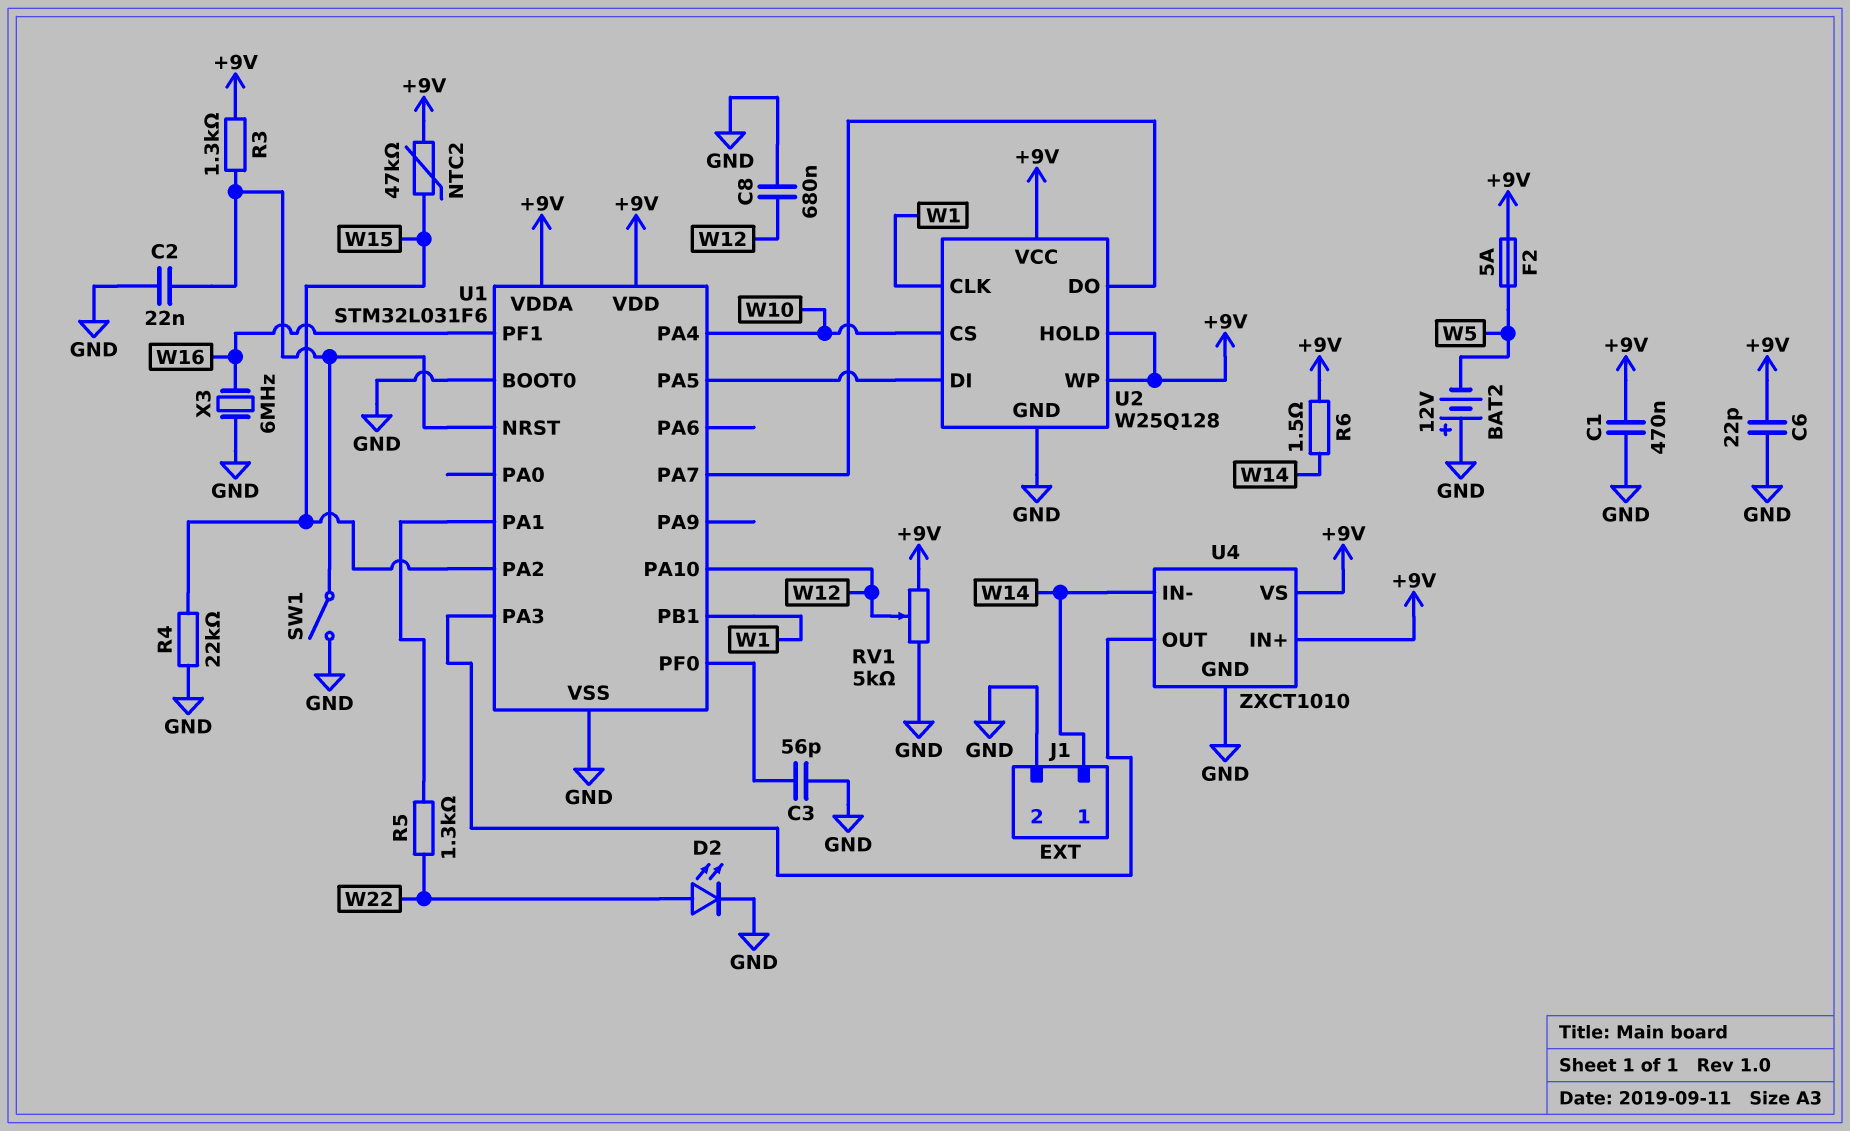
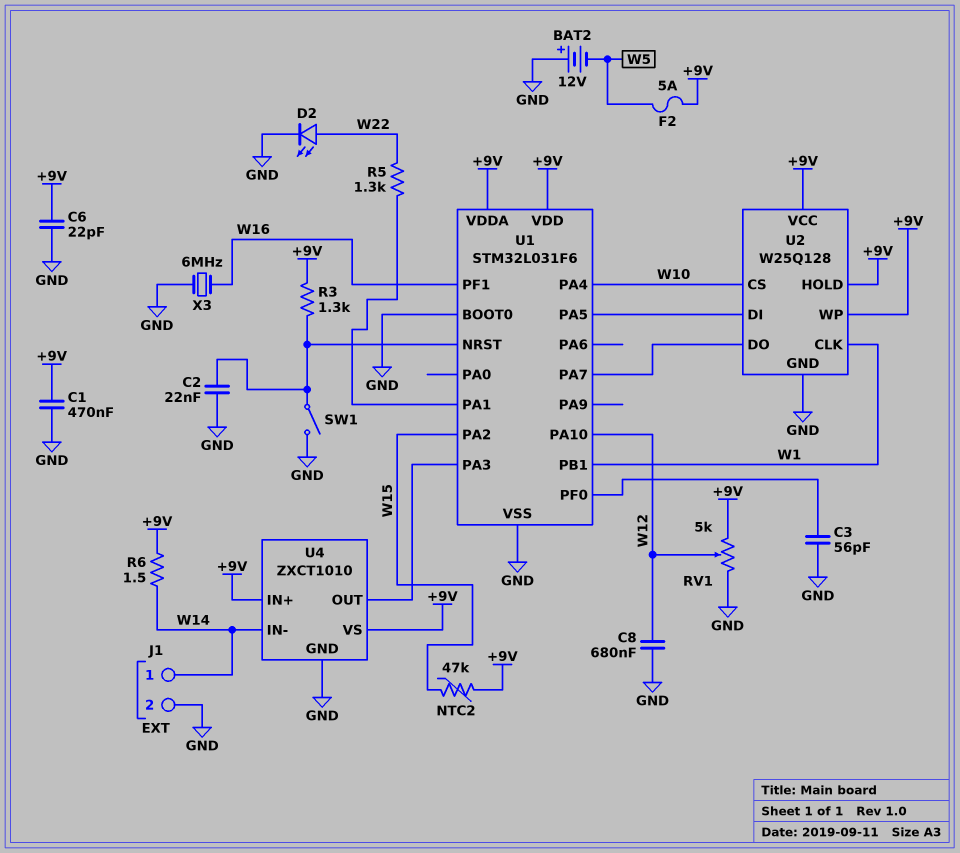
R4: 22k (GND, W15) -> none

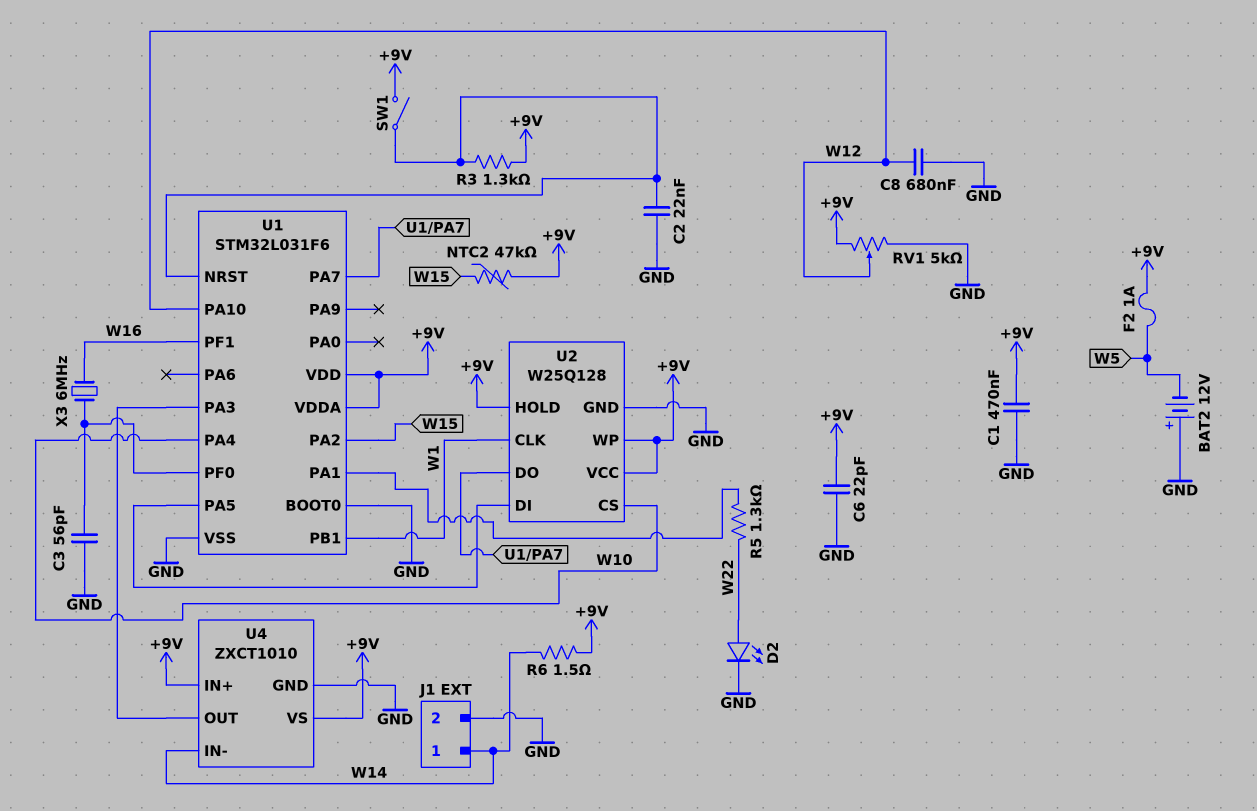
F2: 5A (+9V, W5) -> 1A (+9V, W5)
SW1: switch (GND, U1/NRST) -> switch (+9V, U1/NRST)
X3: 6MHz (GND, W16) -> 6MHz (U1/PF0, W16)

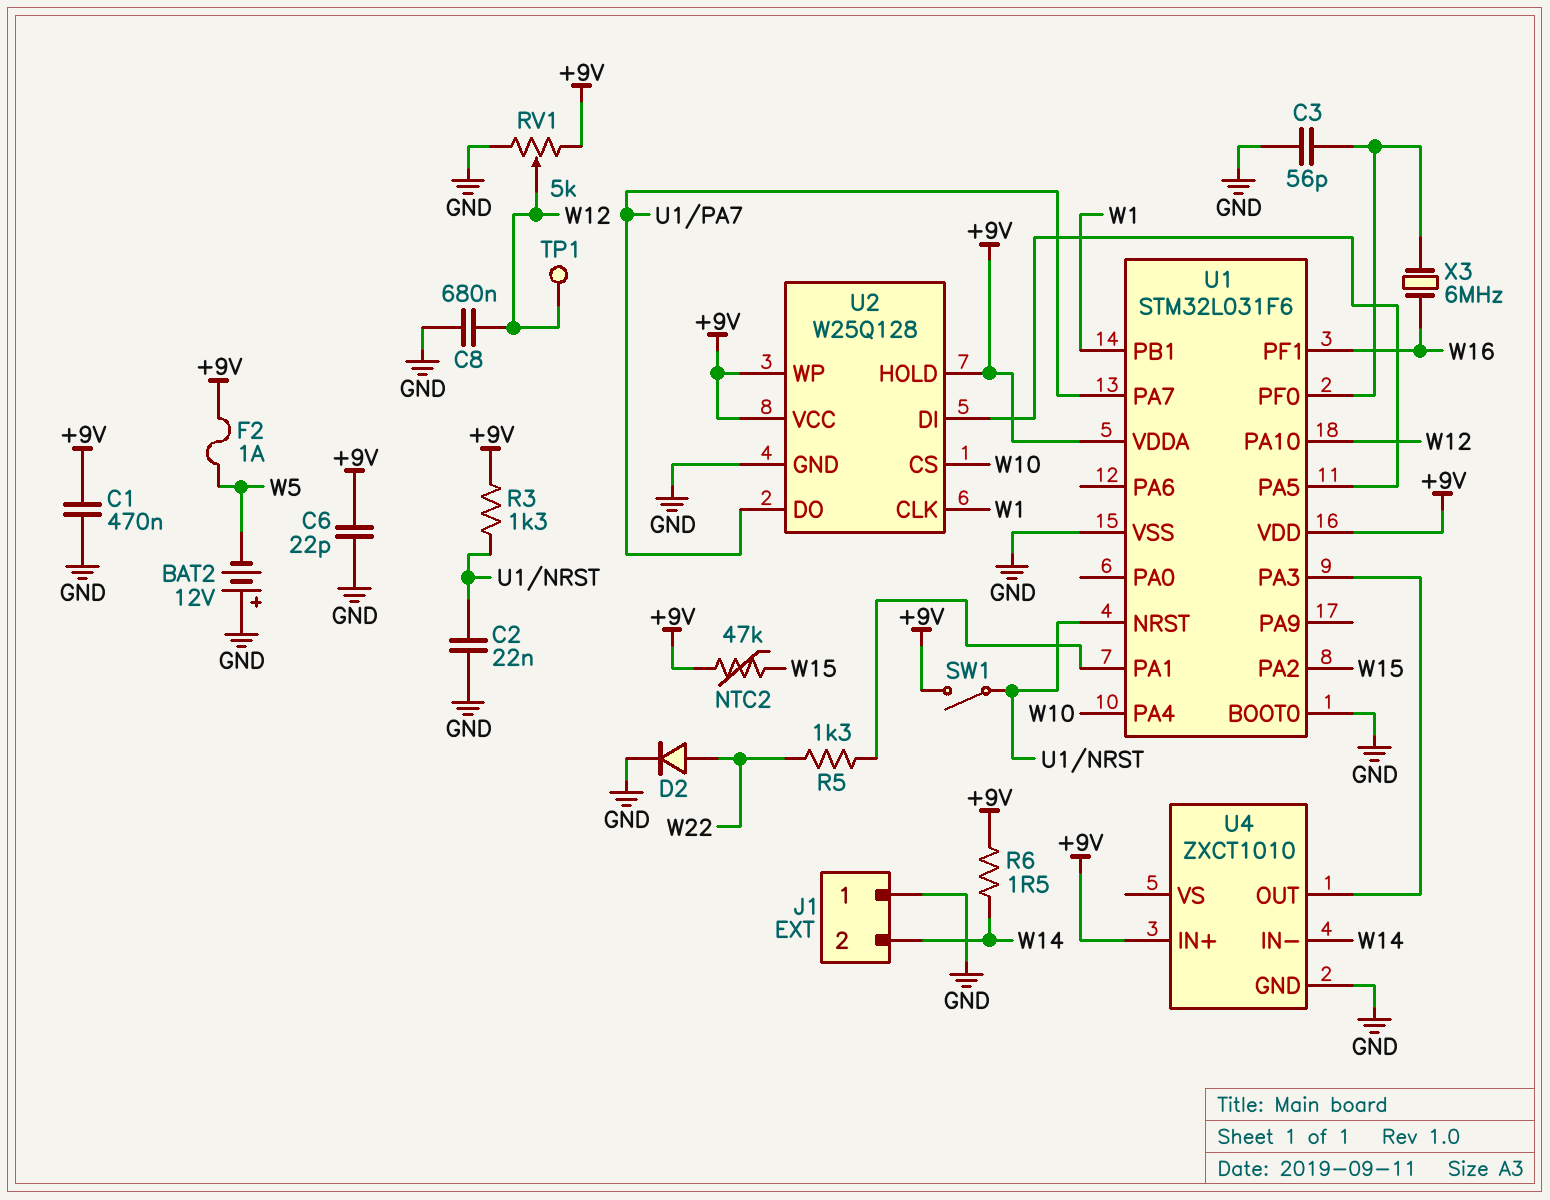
D2: LED (A W22, K GND) -> diode (A W22, K GND)
J1 pin 1: W14 -> GND
J1 pin 2: GND -> W14
TP1: none -> test point (W12)
U4 pin VS: +9V -> none

